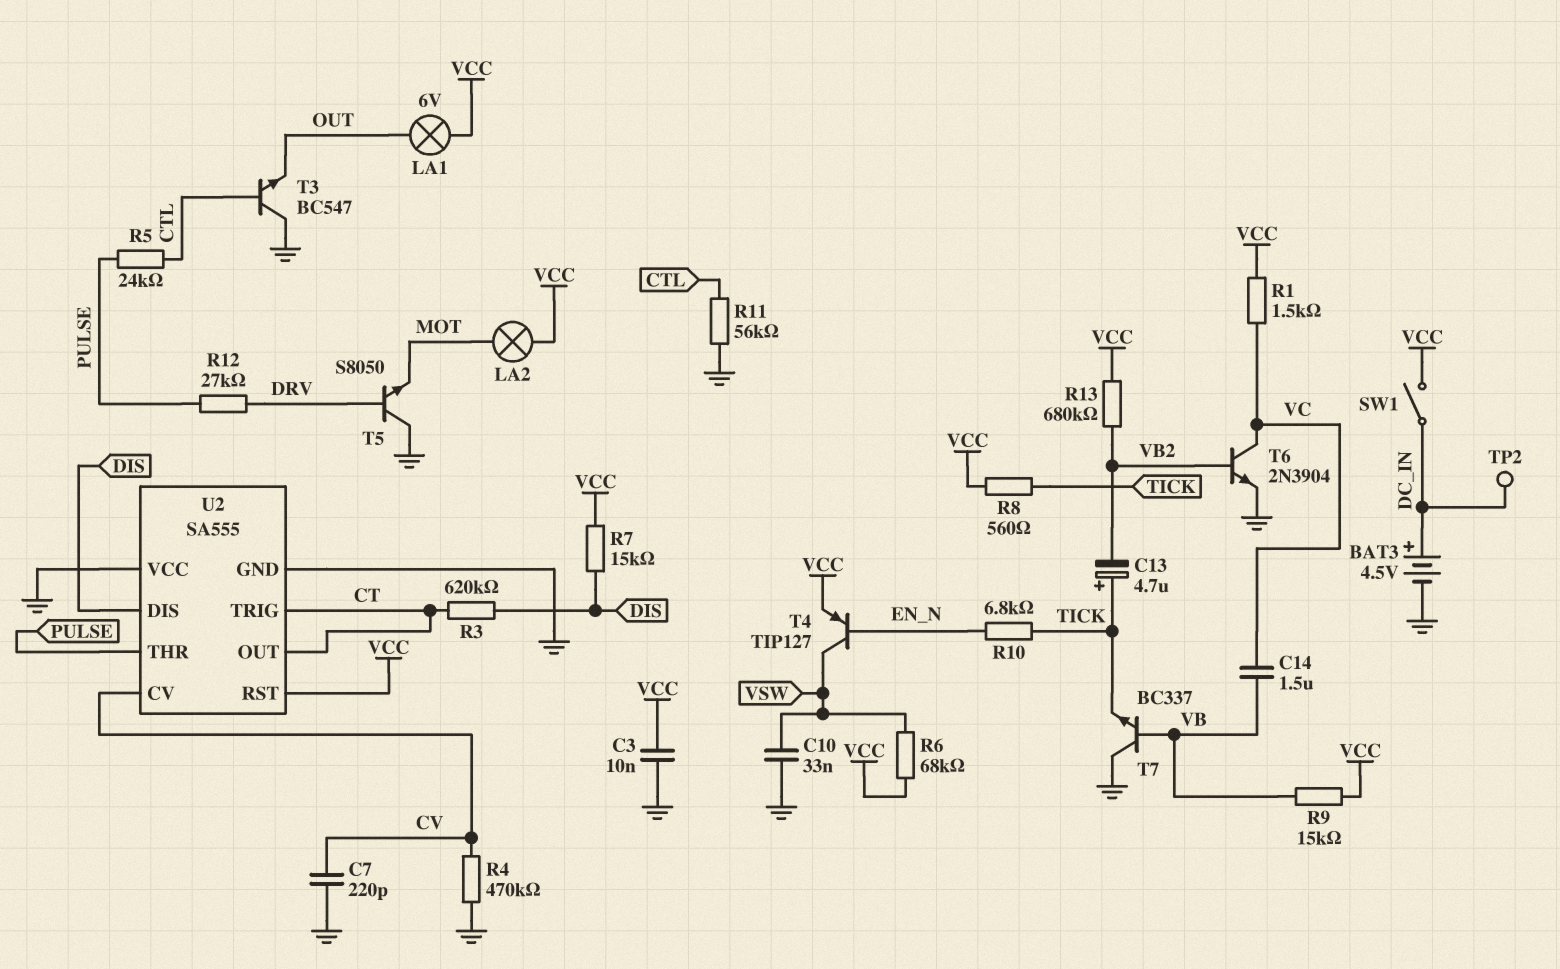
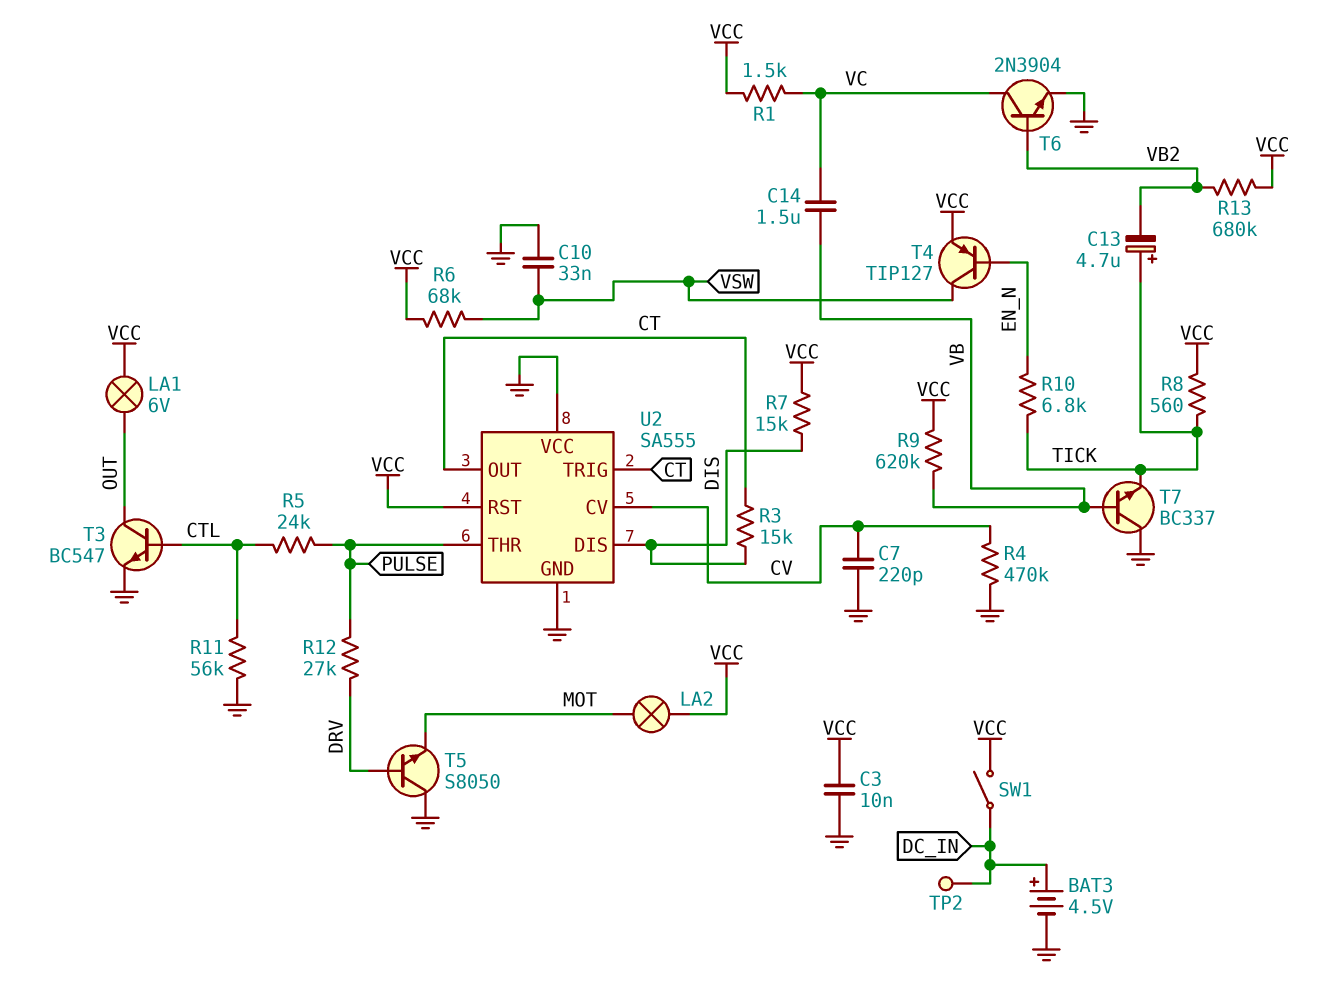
R3: 620k (CT, DIS) -> 15k (CT, DIS)
R9: 15k (VB, VCC) -> 620k (VB, VCC)
T3: NPN BC547 (B CTL, C GND, E OUT) -> NPN BC547 (B CTL, C OUT, E GND)

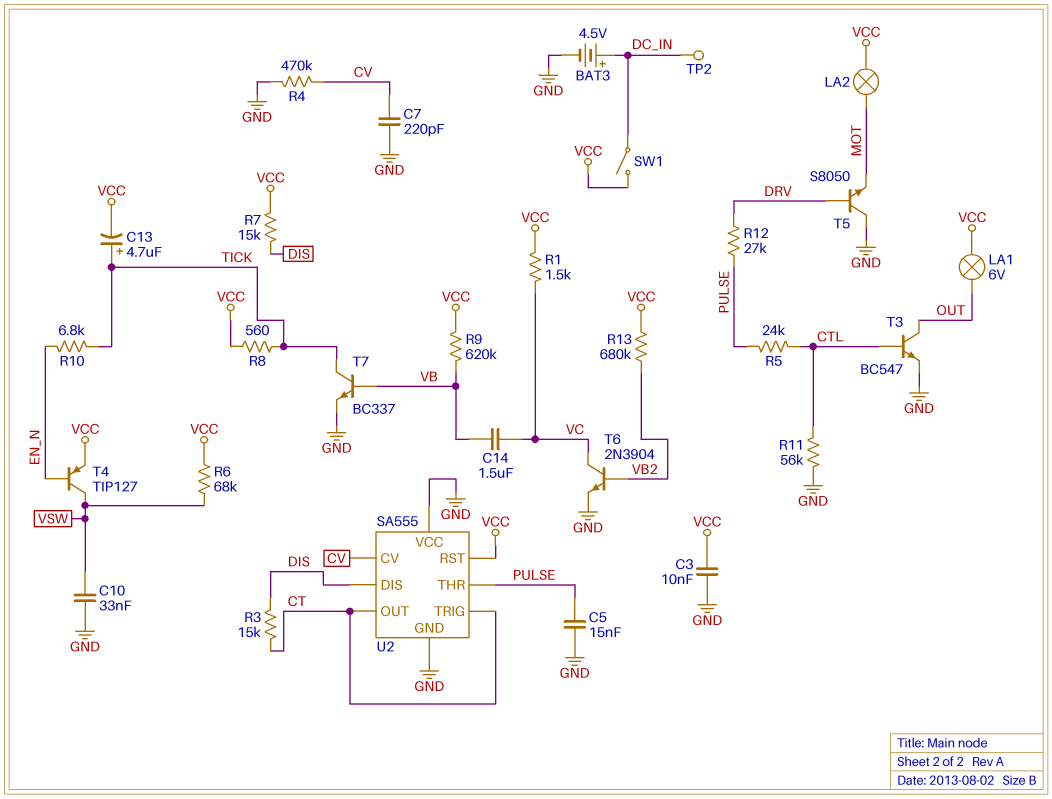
C5: none -> 15nF (GND, PULSE)
C13: 4.7uF (plus TICK, minus VB2) -> 4.7uF (plus TICK, minus VCC)
T7: NPN BC337 (B VB, C GND, E TICK) -> NPN BC337 (B VB, C TICK, E GND)

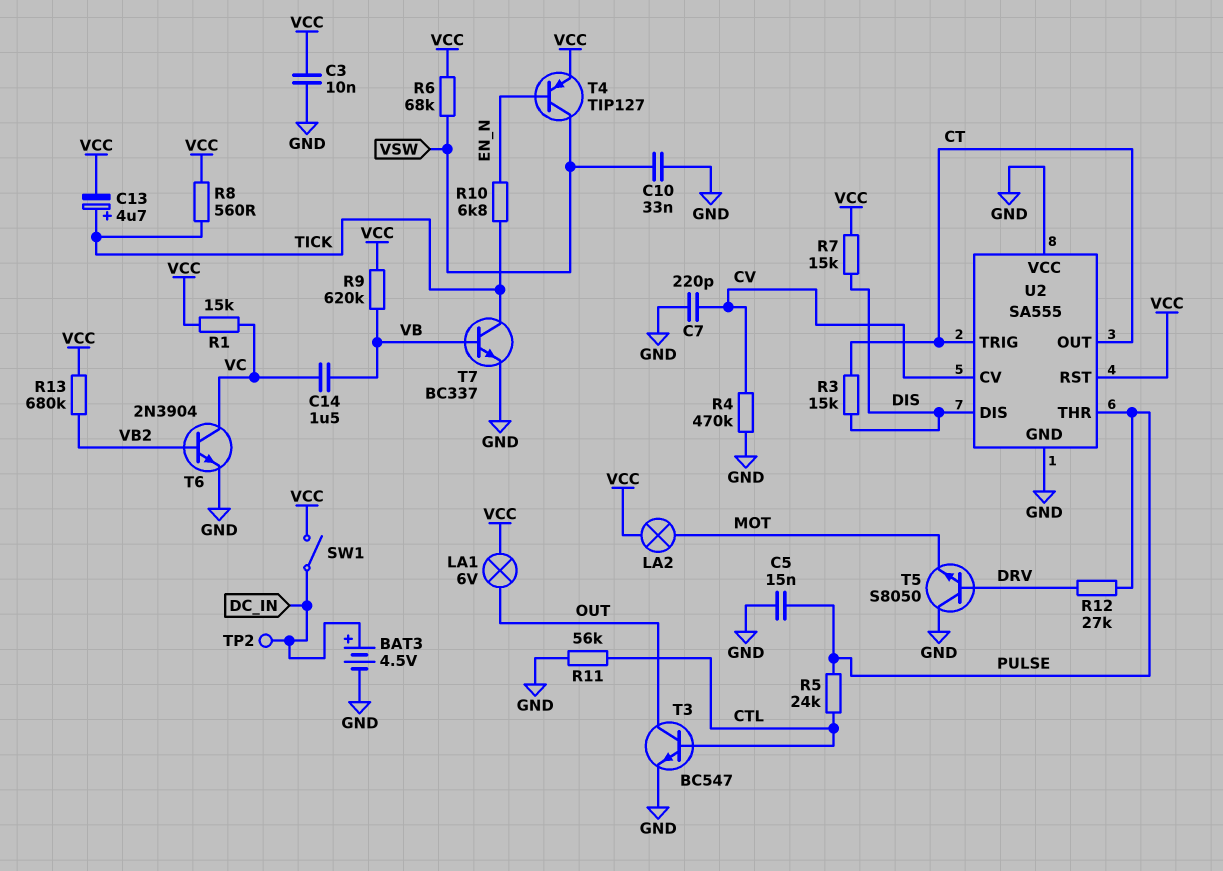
R1: 1.5k (VC, VCC) -> 15k (VC, VCC)

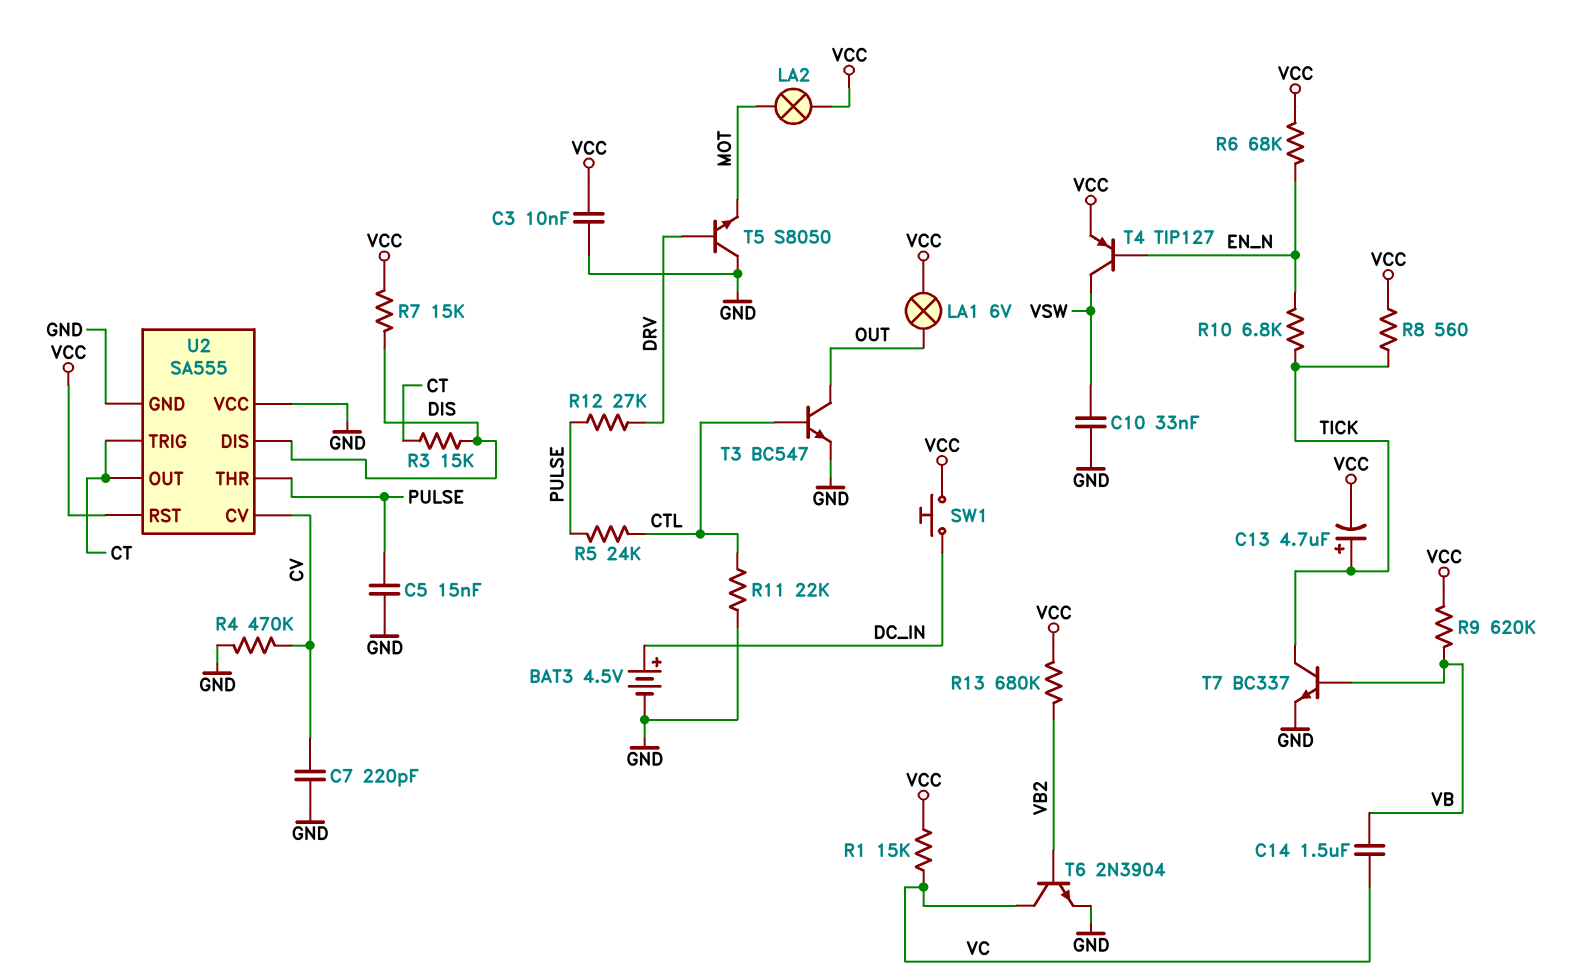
R6: 68k (VCC, VSW) -> 68k (EN_N, VCC)
R11: 56k (CTL, GND) -> 22k (CTL, GND)
SW1: switch (DC_IN, VCC) -> button (DC_IN, VCC)
TP2: test point (DC_IN) -> none

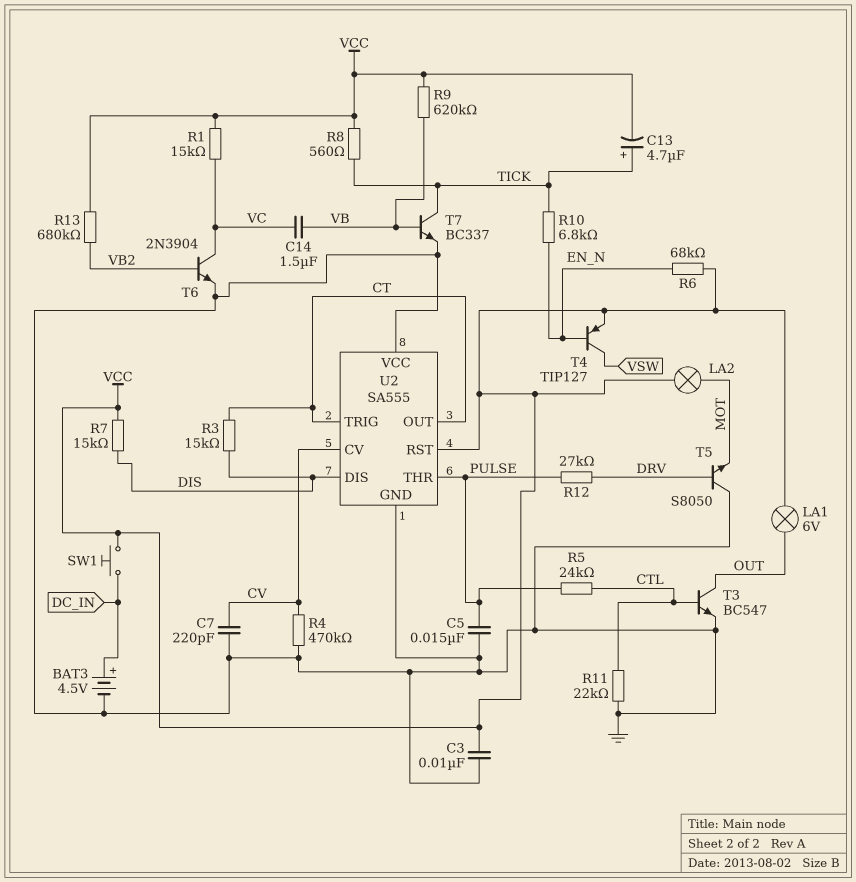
C10: 33nF (GND, VSW) -> none

